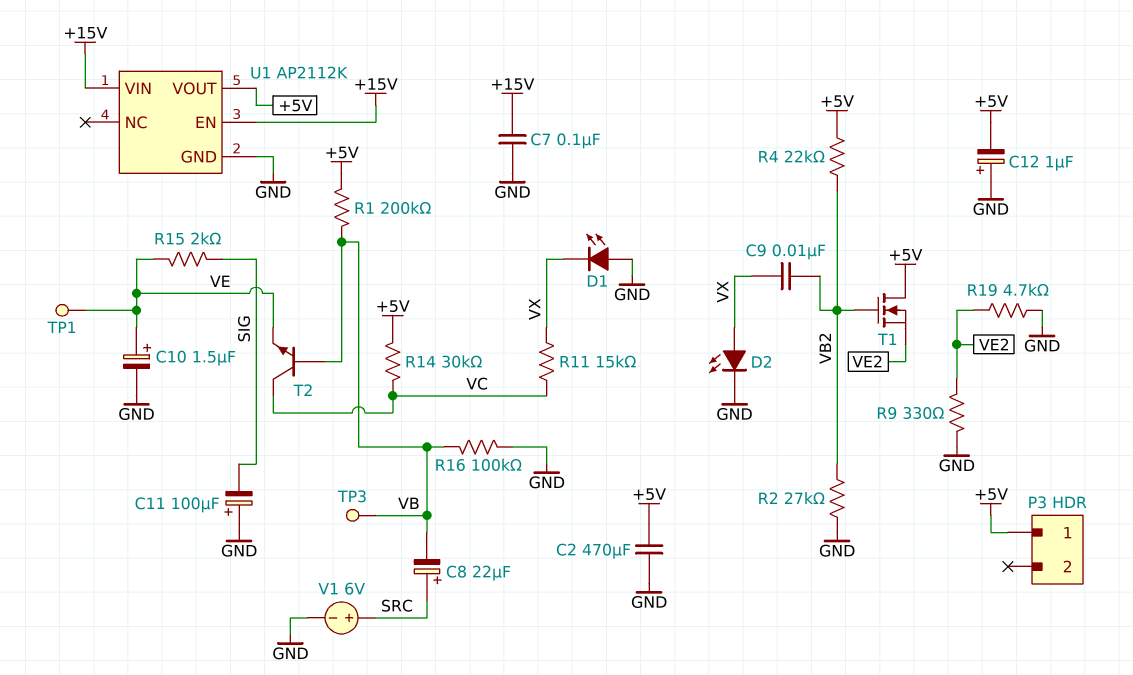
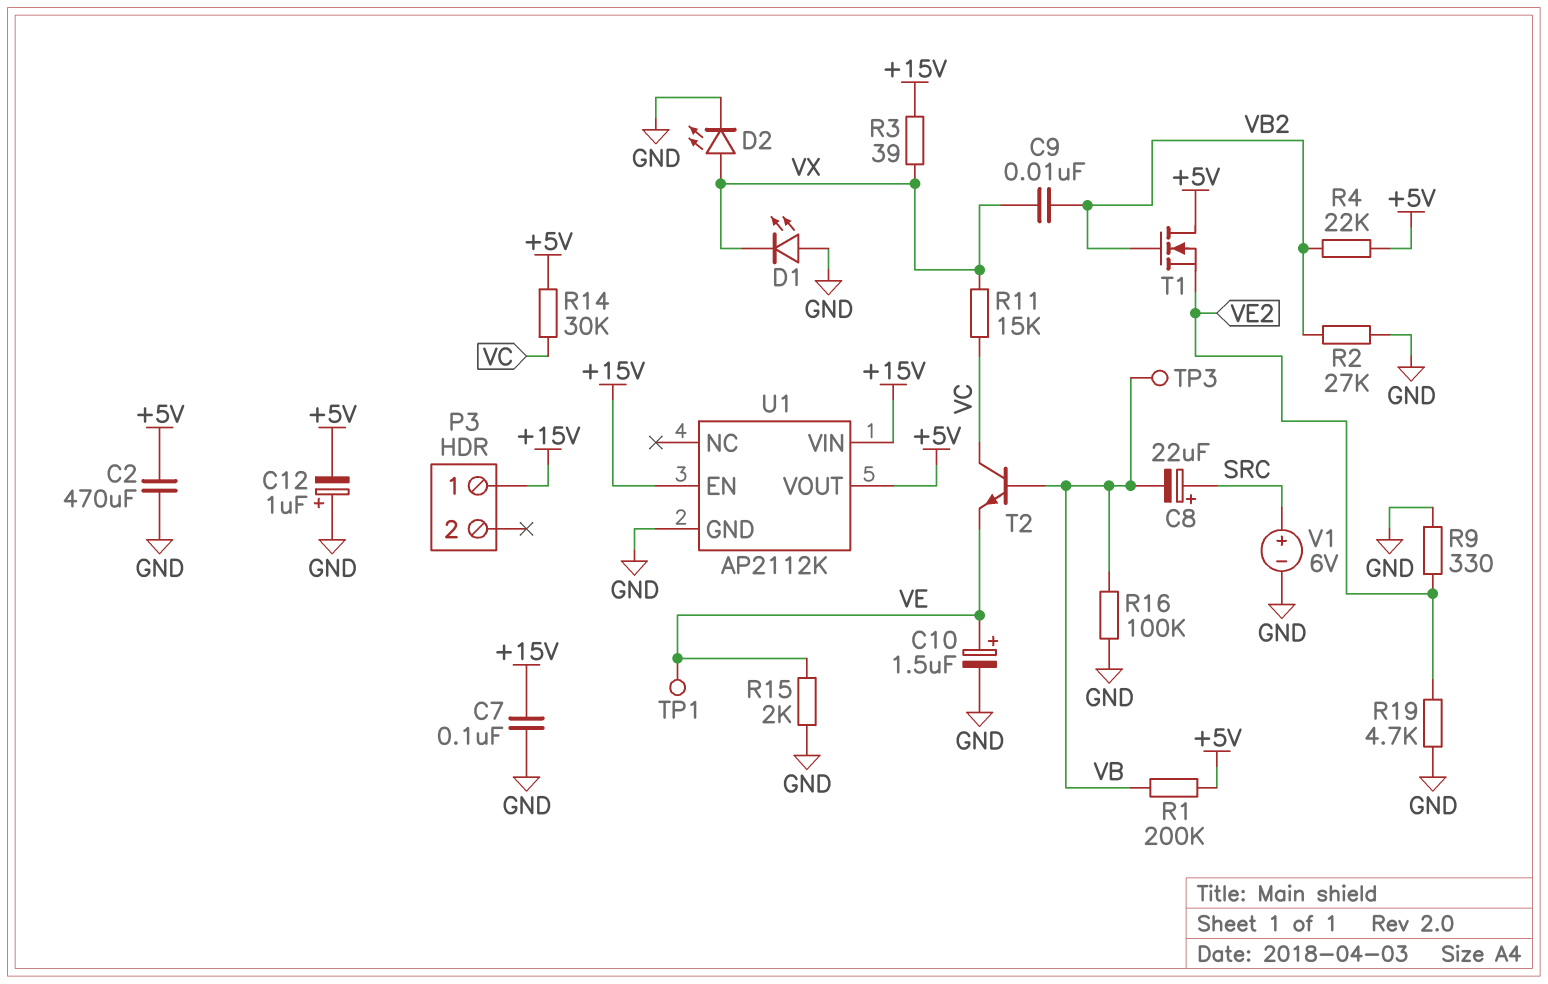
C11: 100uF (plus GND, minus SIG) -> none
P3 pin 1: +5V -> +15V
R3: none -> 39 (+15V, VX)
R15: 2k (SIG, VE) -> 2k (GND, VE)

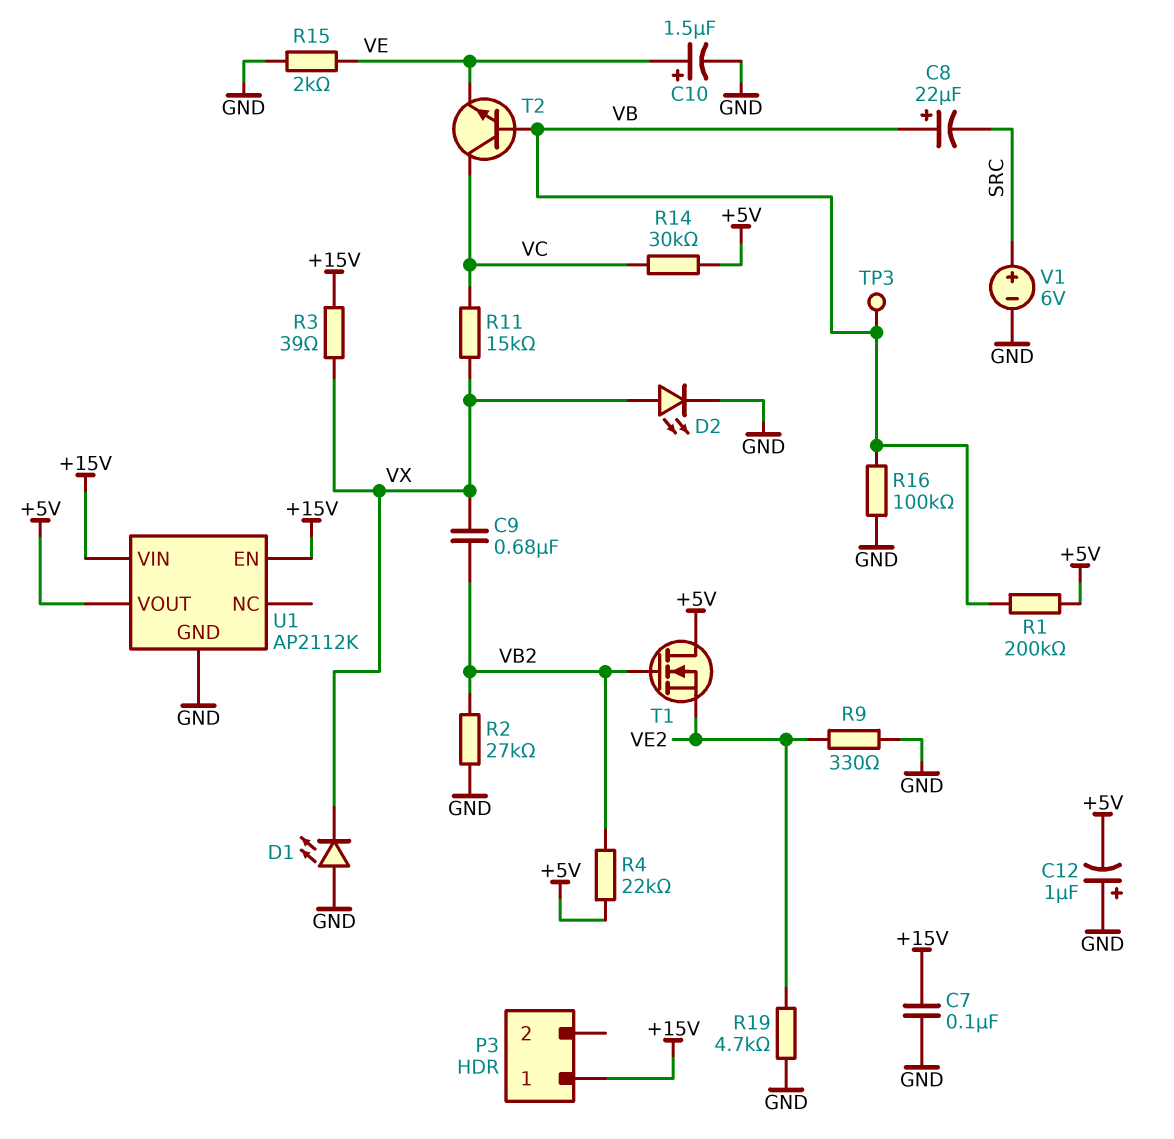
C2: 470uF (+5V, GND) -> none
C8: 22uF (plus SRC, minus VB) -> 22uF (plus VB, minus SRC)
C9: 10nF (VB2, VX) -> 680nF (VB2, VX)
TP1: test point (VE) -> none

